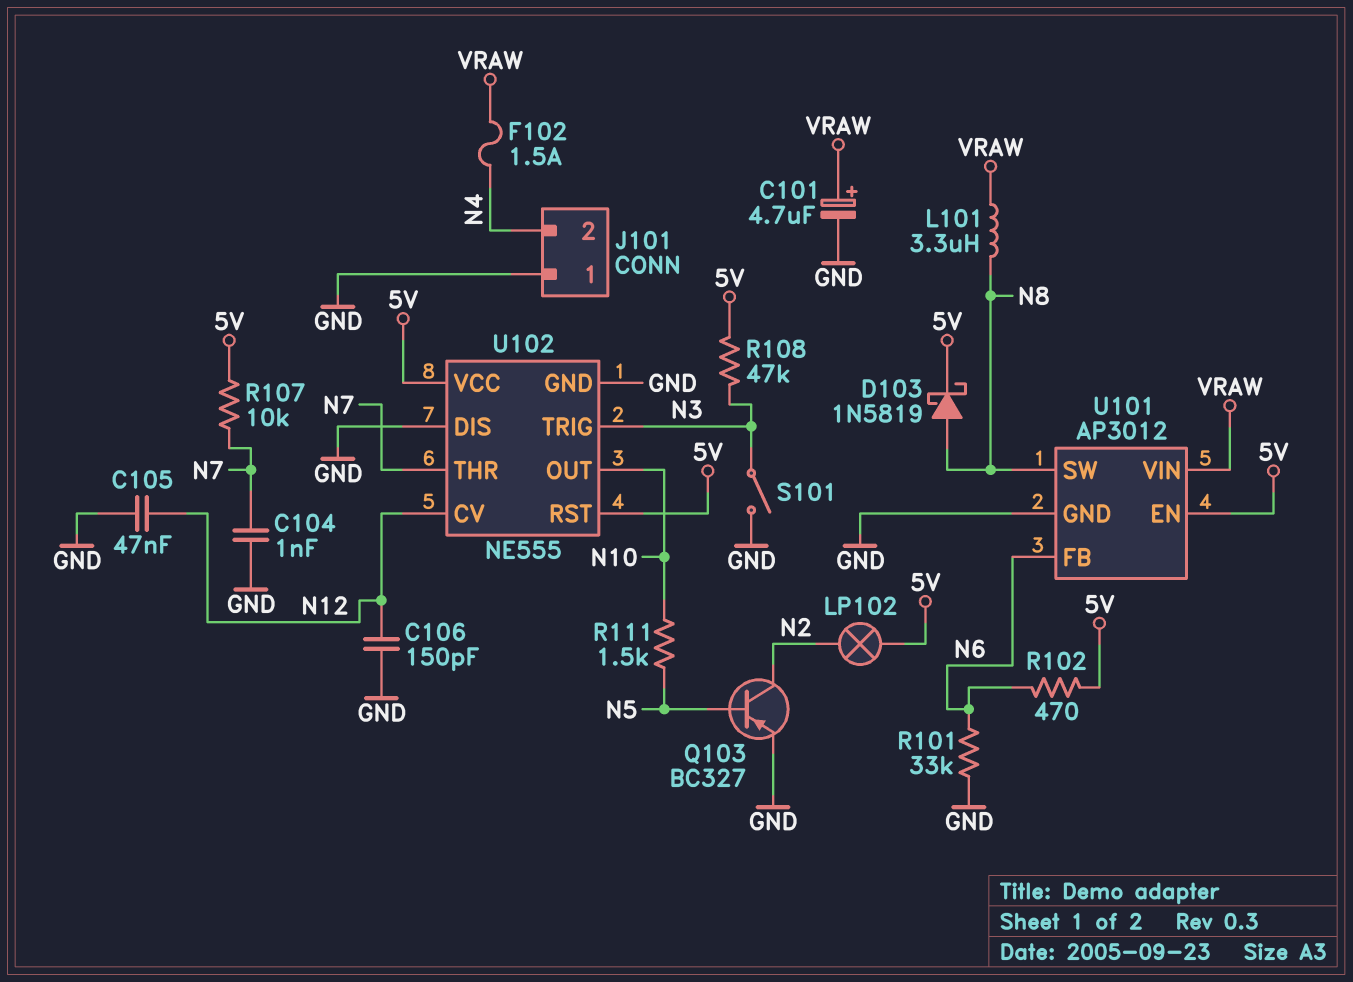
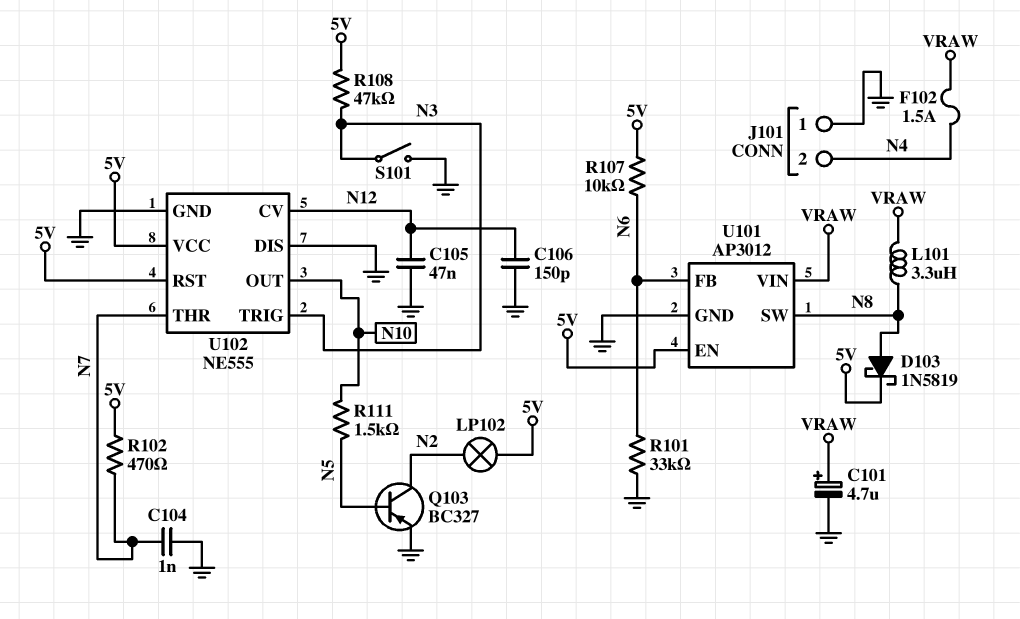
R102: 470 (5V, N6) -> 470 (5V, N7)
R107: 10k (5V, N7) -> 10k (5V, N6)

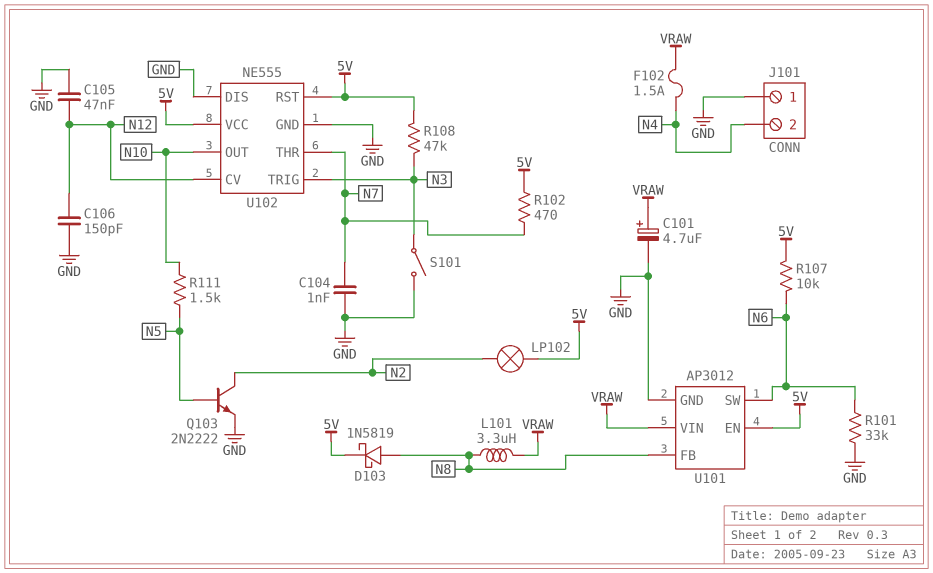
Q103: PNP BC327 (B N5, C N2, E GND) -> NPN 2N2222 (B N5, C N2, E GND)
U101 pin FB: N6 -> N8
U101 pin SW: N8 -> N6

